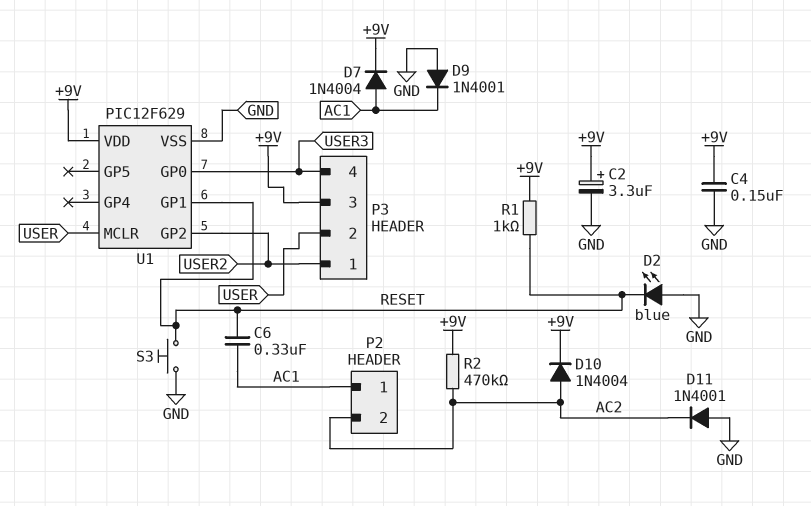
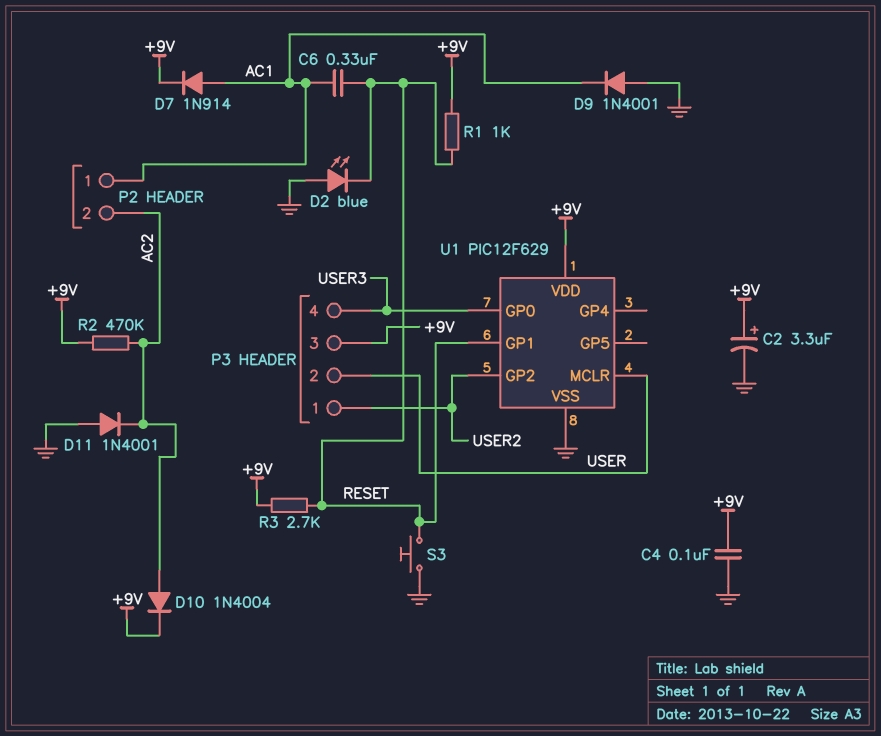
C4: 150nF (+9V, GND) -> 100nF (+9V, GND)
D7: diode 1N4004 (A AC1, K +9V) -> diode 1N914 (A AC1, K +9V)
R3: none -> 2.7k (+9V, RESET)

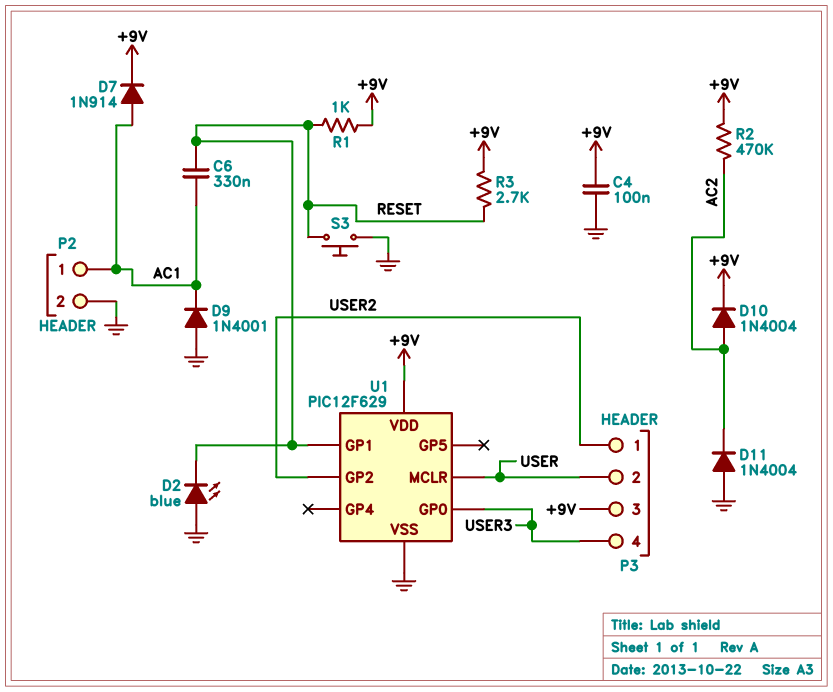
C2: 3.3uF (plus +9V, minus GND) -> none
D11: diode 1N4001 (A GND, K AC2) -> diode 1N4004 (A GND, K AC2)
P2 pin 2: AC2 -> GND

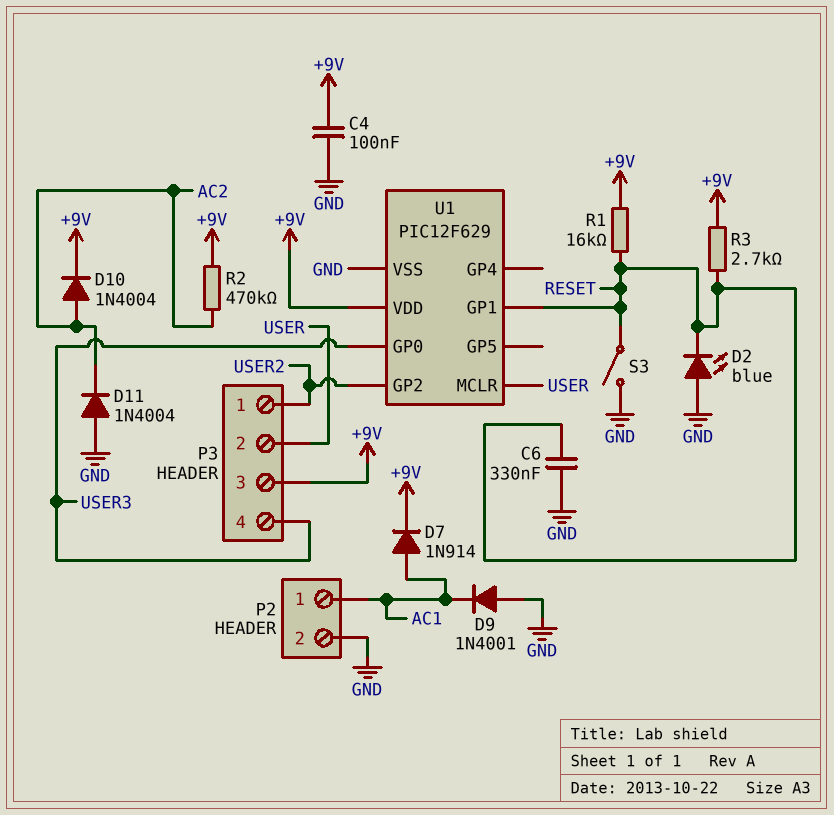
C6: 330nF (AC1, RESET) -> 330nF (GND, RESET)
R1: 1k (+9V, RESET) -> 16k (+9V, RESET)
S3: button (GND, RESET) -> switch (GND, RESET)

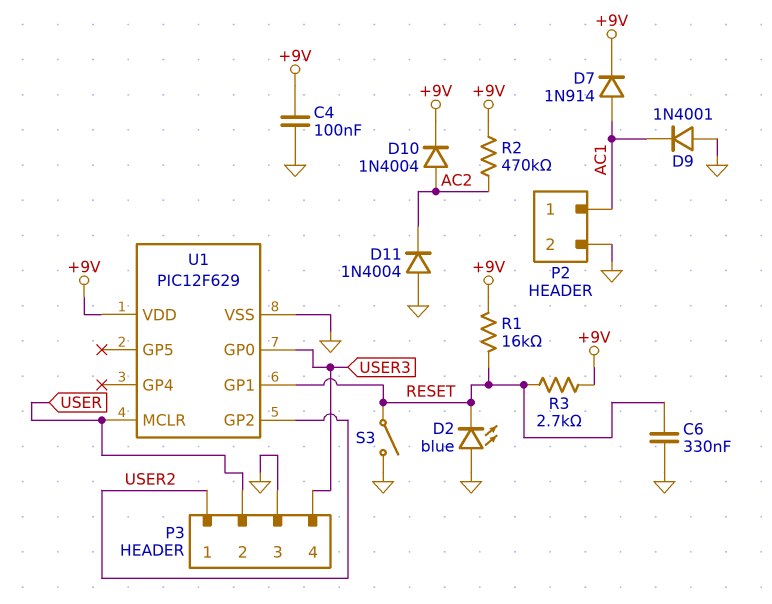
P3 pin 3: +9V -> GND

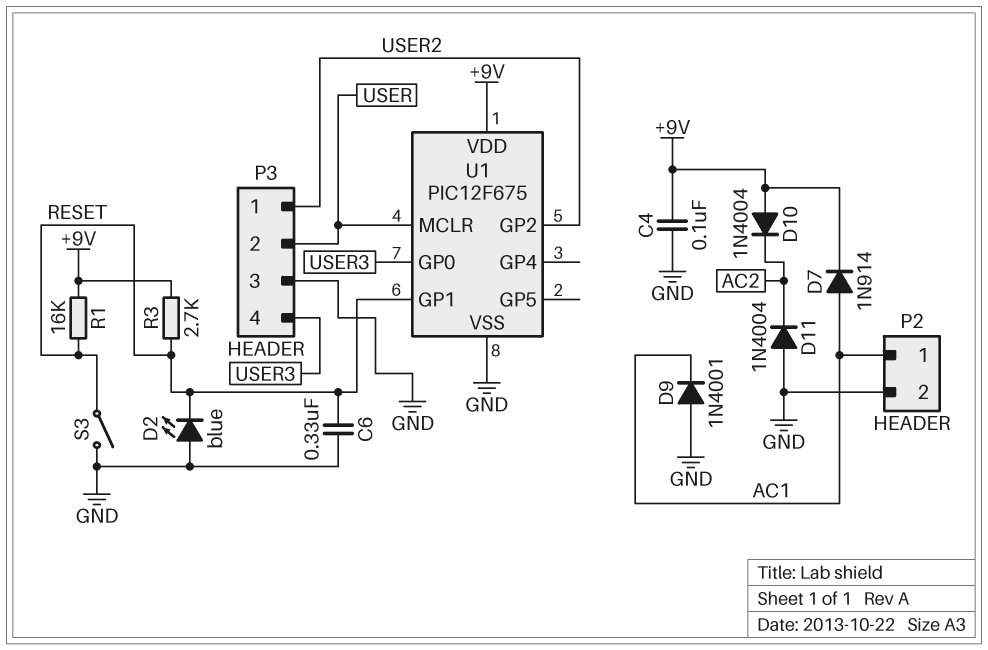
D10: diode 1N4004 (A AC2, K +9V) -> diode 1N4004 (A +9V, K AC2)
R2: 470k (+9V, AC2) -> none
U1: PIC12F629 -> PIC12F675

